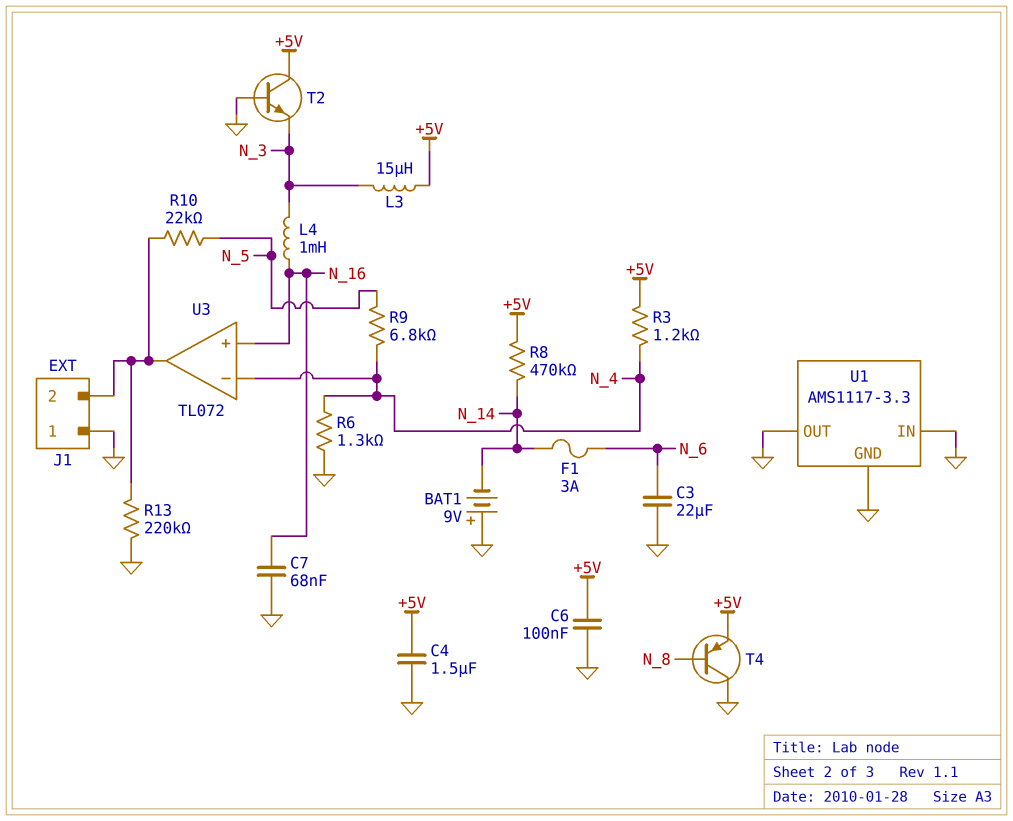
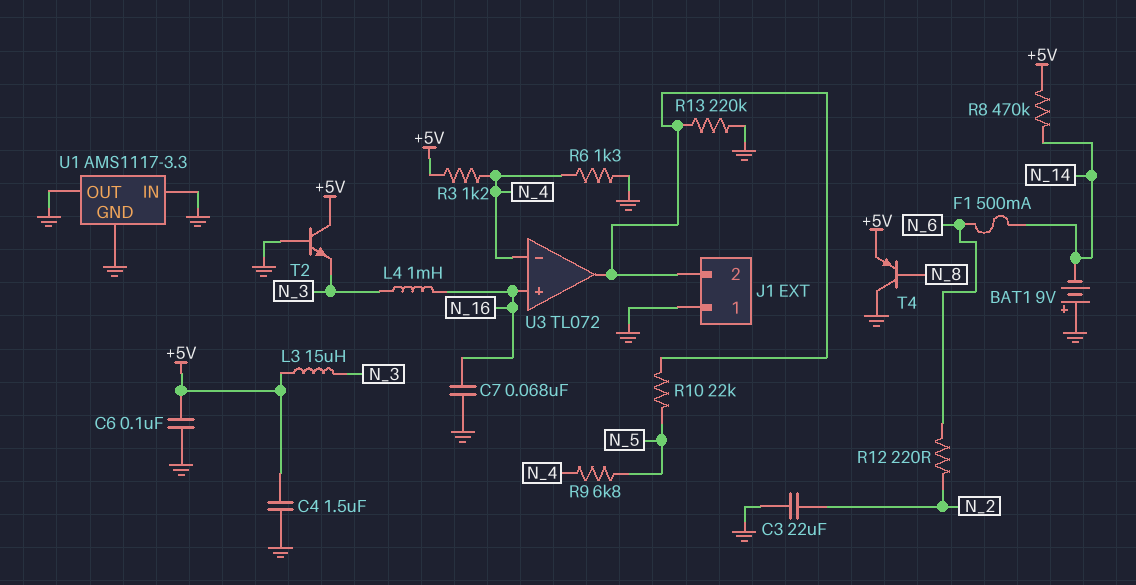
C3: 22uF (GND, N_6) -> 22uF (GND, N_2)
F1: 3A (N_6, N_14) -> 500mA (N_6, N_14)
R12: none -> 220 (N_2, N_6)

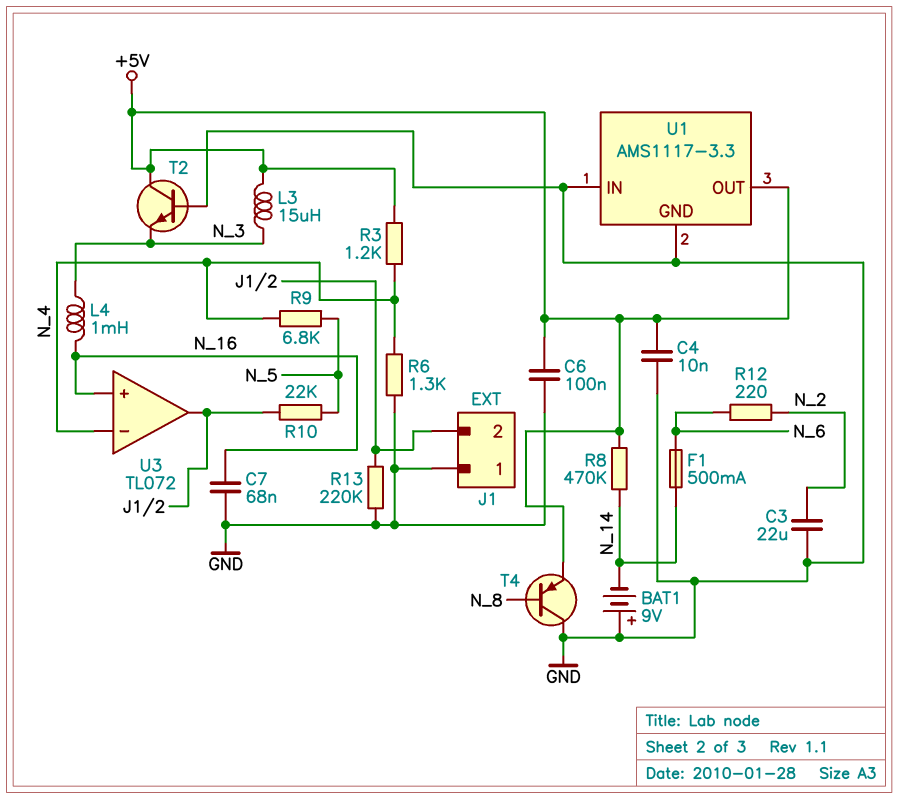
C4: 1.5uF (+5V, GND) -> 10nF (+5V, GND)
U1 pin OUT: GND -> +5V

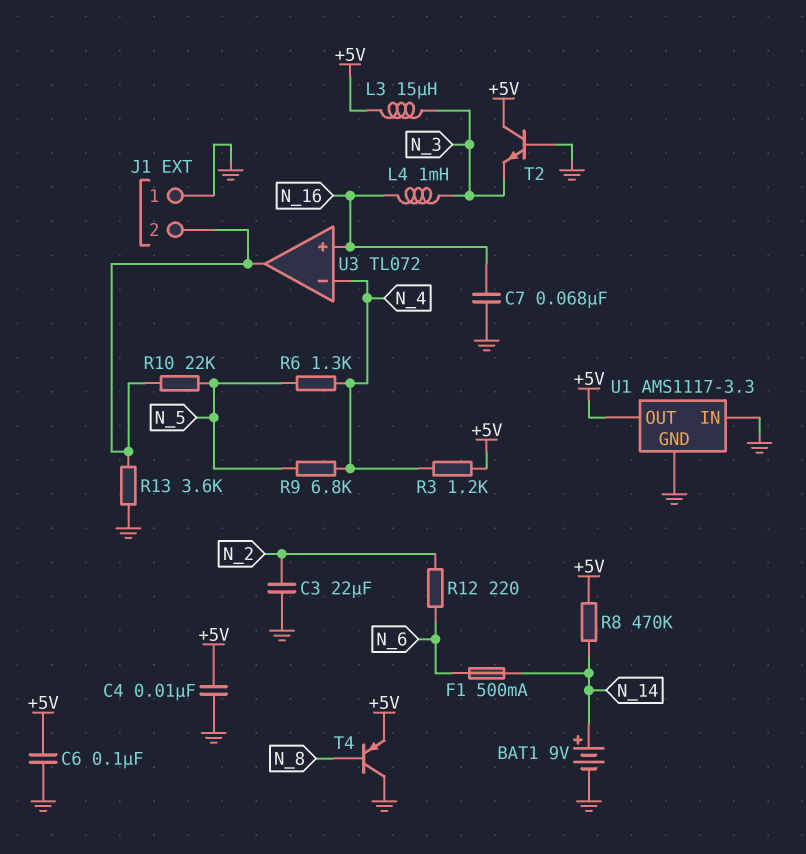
BAT1: 9V (plus GND, minus N_14) -> 9V (plus N_14, minus GND)
R6: 1.3k (GND, N_4) -> 1.3k (N_4, N_5)
R13: 220k (GND, J1/2) -> 3.6k (GND, J1/2)

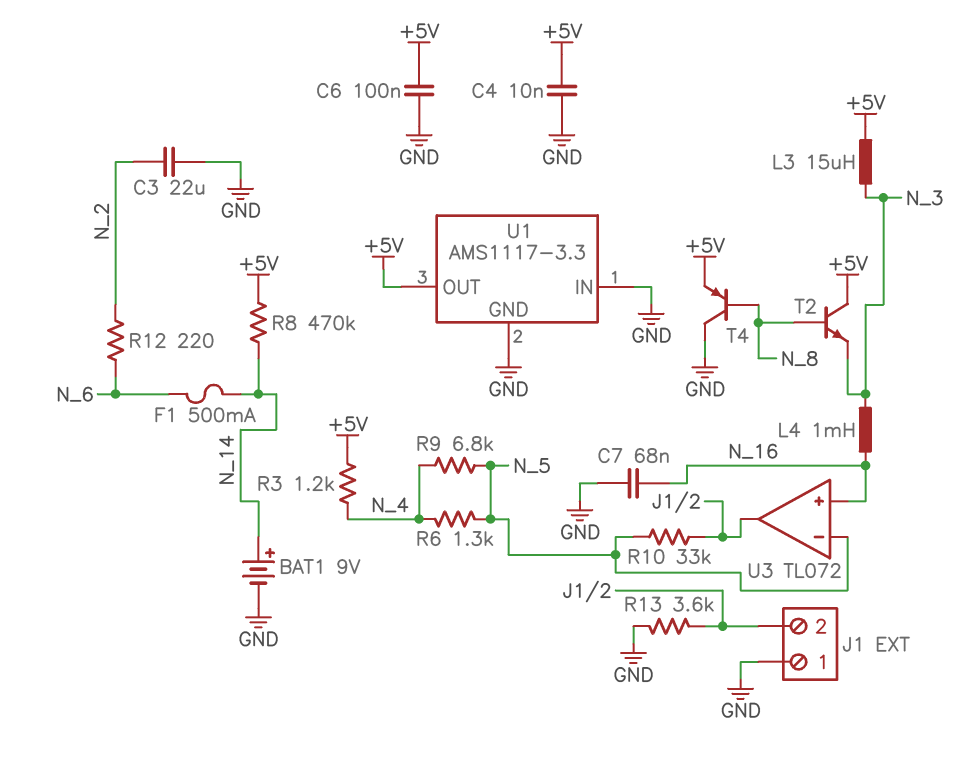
R10: 22k (J1/2, N_5) -> 33k (J1/2, N_5)
T2: NPN (B GND, C +5V, E N_3) -> NPN (B N_8, C +5V, E N_3)
U3 pin in-: N_4 -> N_5

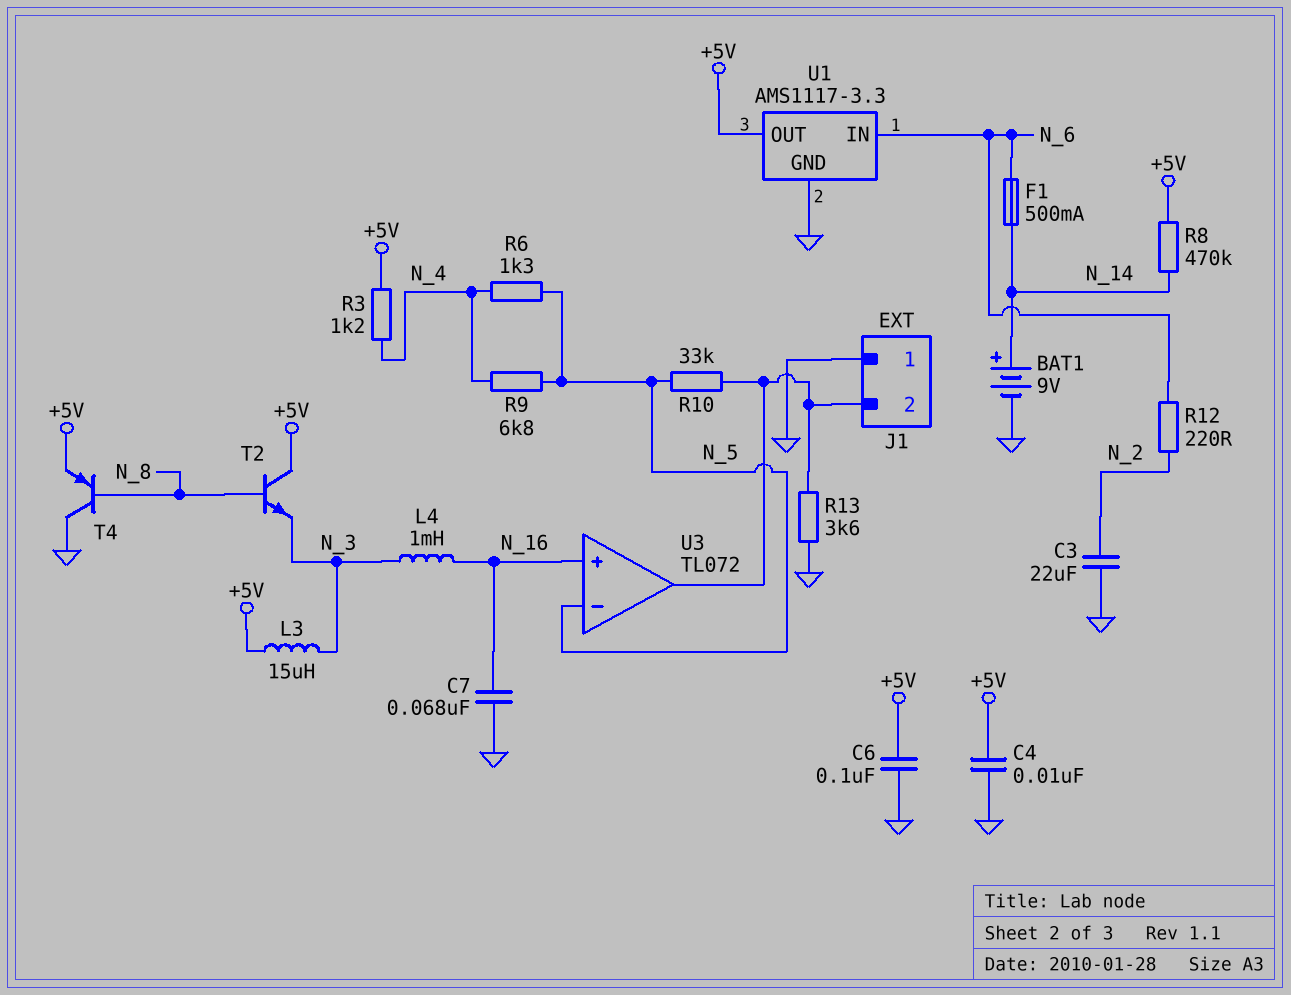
U1 pin IN: GND -> N_6

